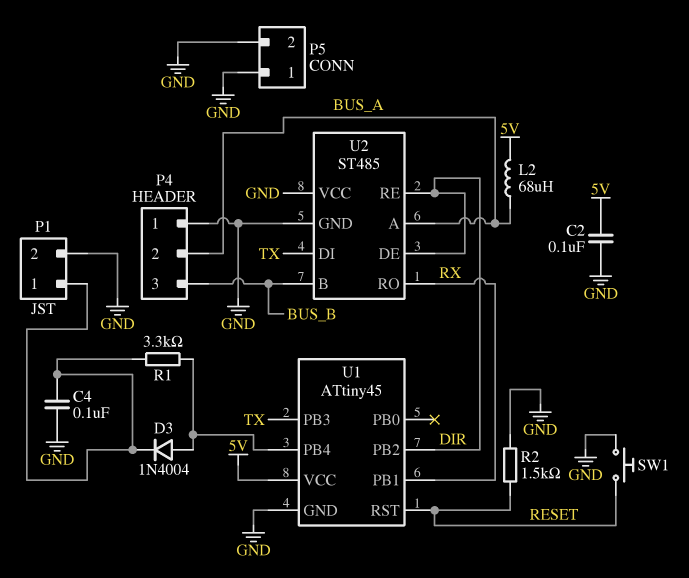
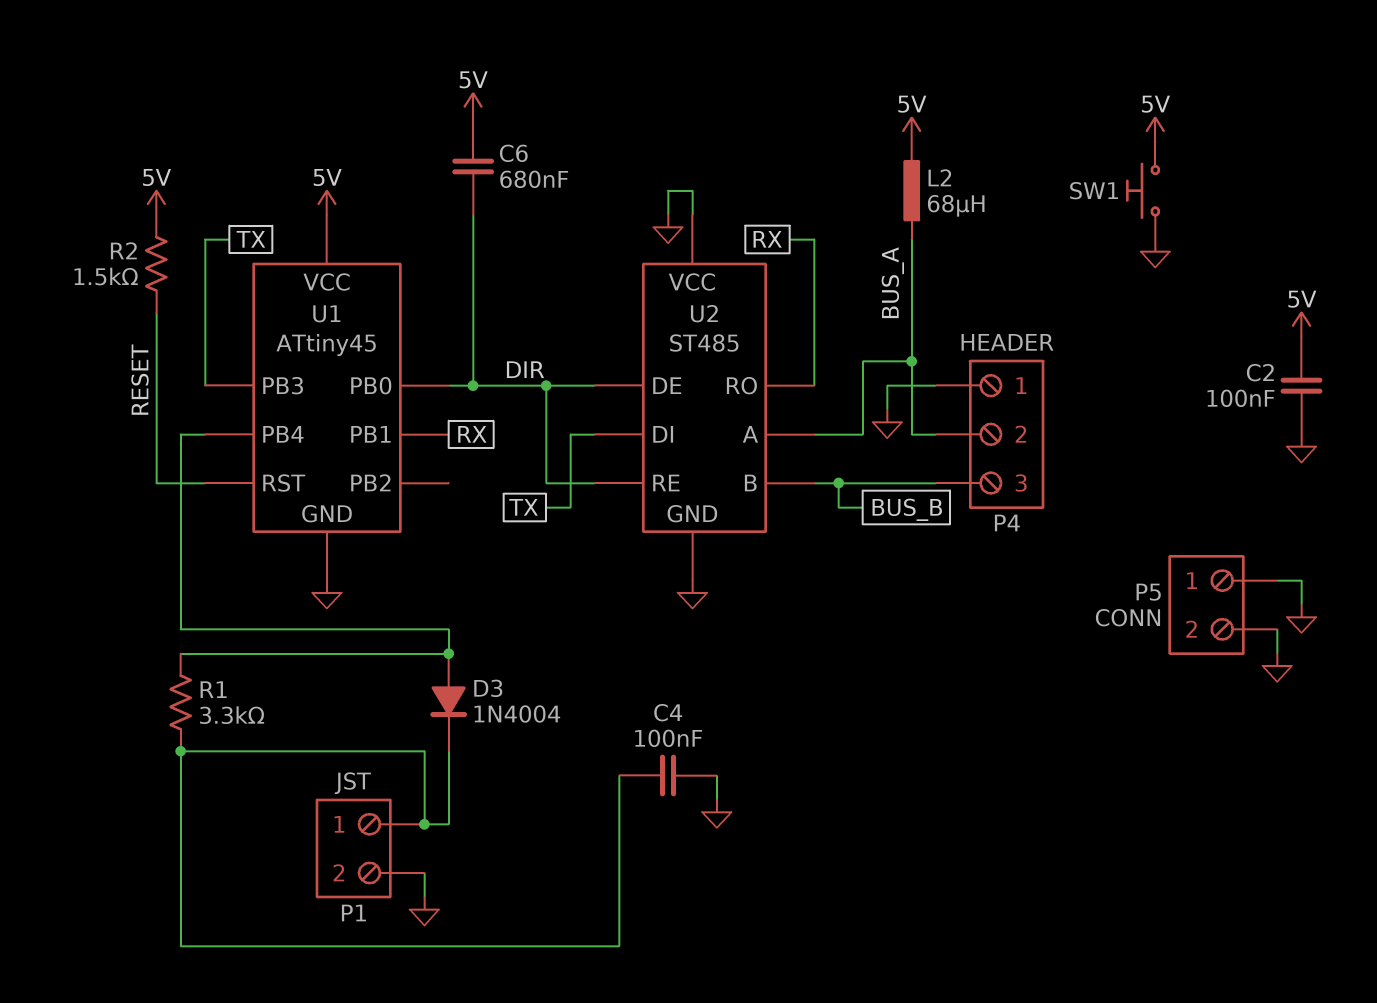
C6: none -> 680nF (5V, DIR)
R2: 1.5k (GND, RESET) -> 1.5k (5V, RESET)
SW1: button (GND, RESET) -> button (5V, GND)
U1 pin PB0: none -> DIR
U1 pin PB2: DIR -> none

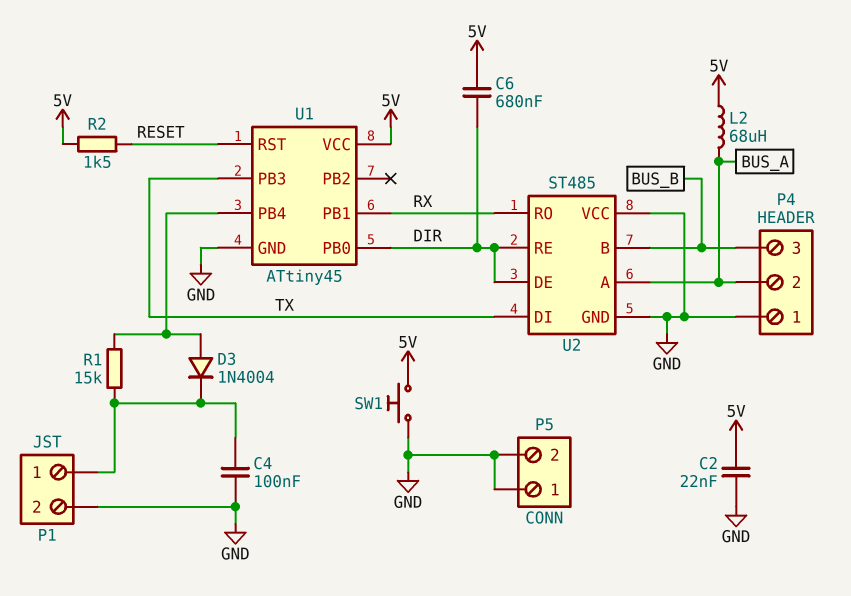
C2: 100nF (5V, GND) -> 22nF (5V, GND)
R1: 3.3k (P1/1, U1/PB4) -> 15k (P1/1, U1/PB4)

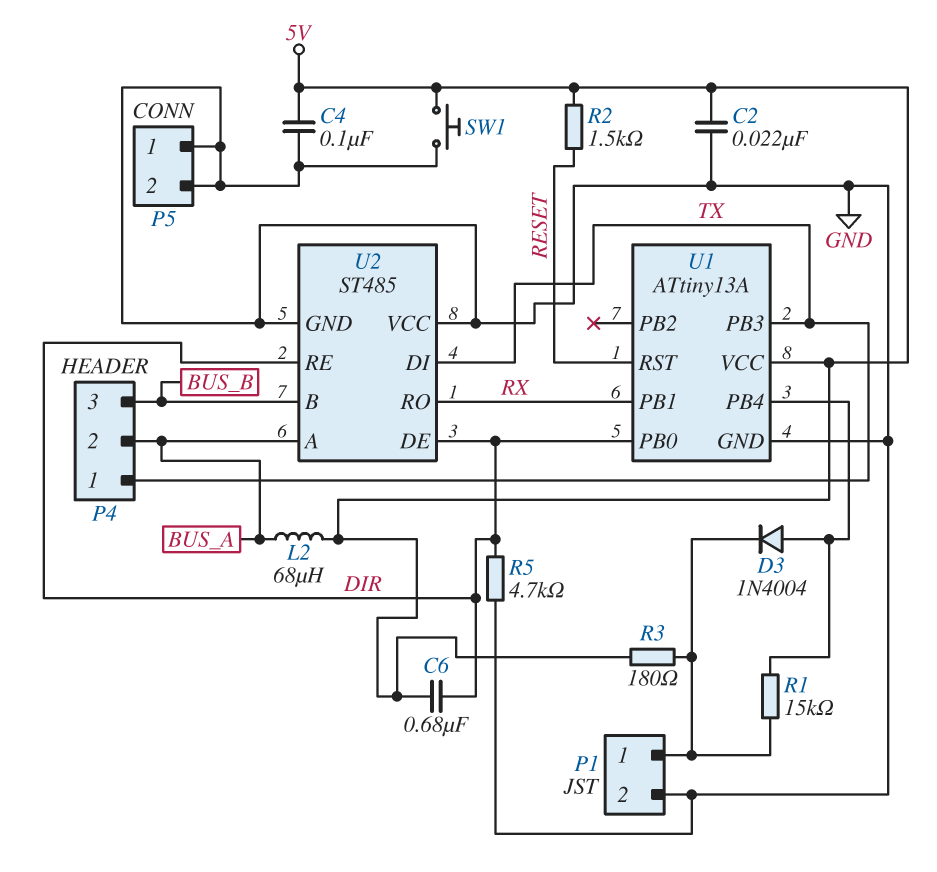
C4: 100nF (GND, P1/1) -> 100nF (5V, GND)
P4 pin 1: GND -> TX
R3: none -> 180 (5V, P1/1)
R5: none -> 4.7k (DIR, GND)
U1: ATtiny45 -> ATtiny13A

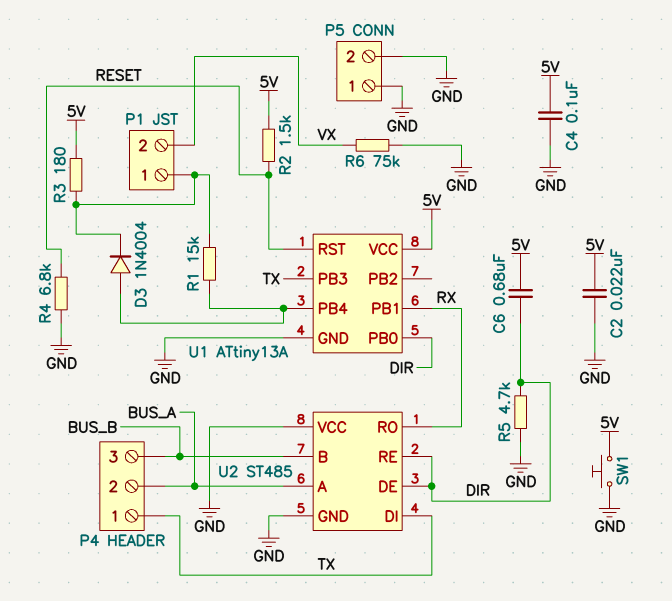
L2: 68uH (5V, BUS_A) -> none
P1 pin 2: GND -> VX
R4: none -> 6.8k (GND, RESET)
R6: none -> 75k (GND, VX)

